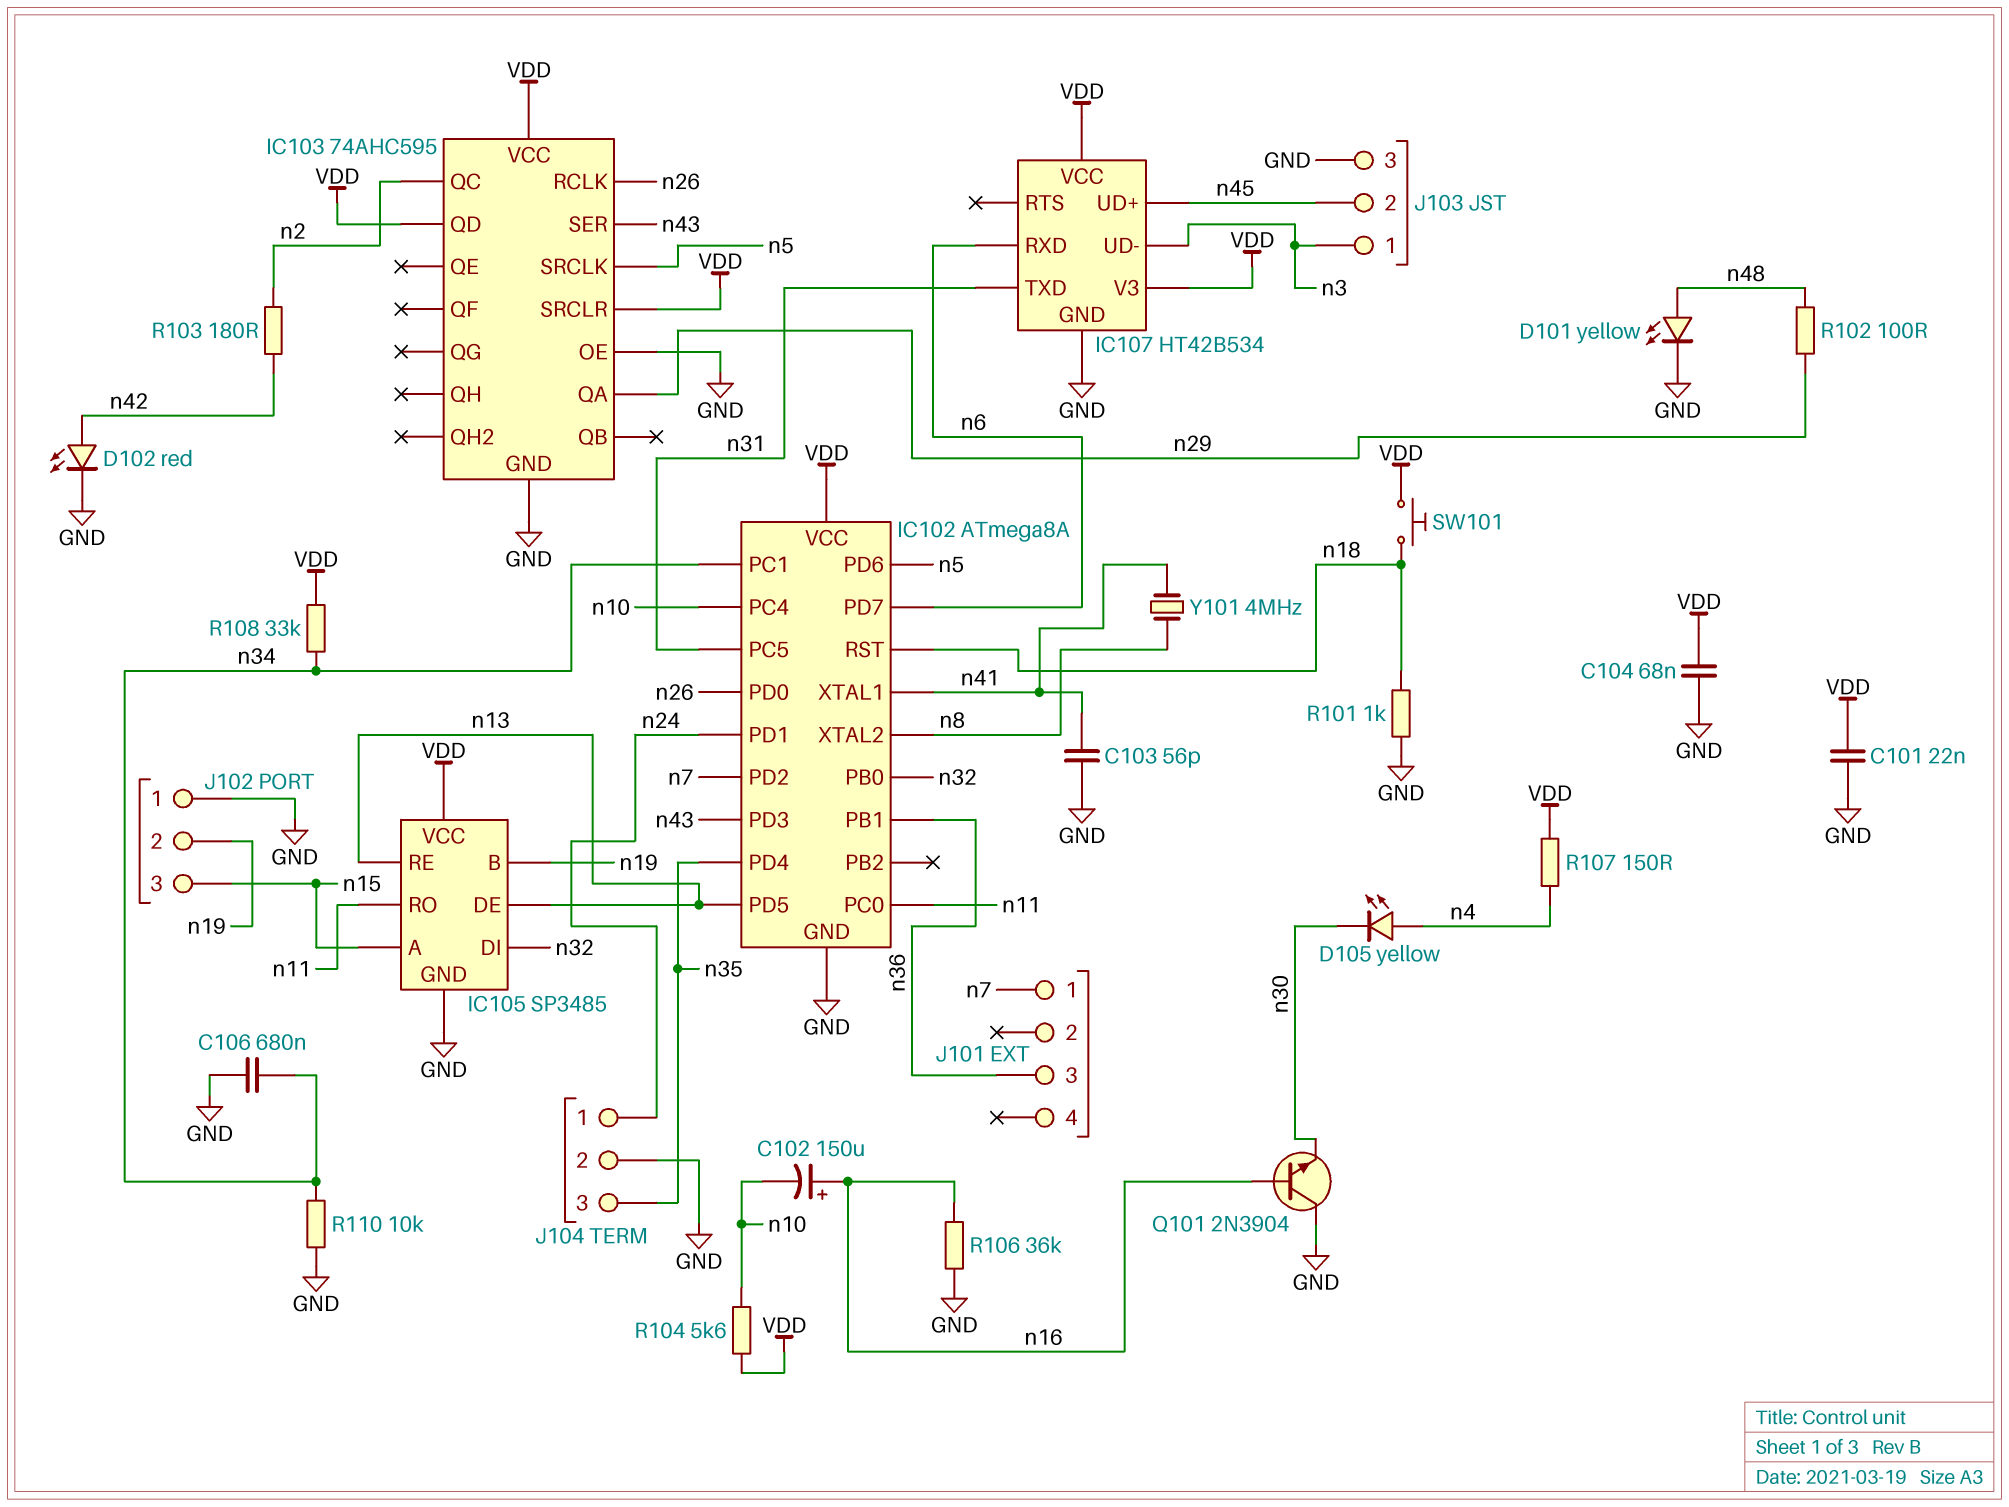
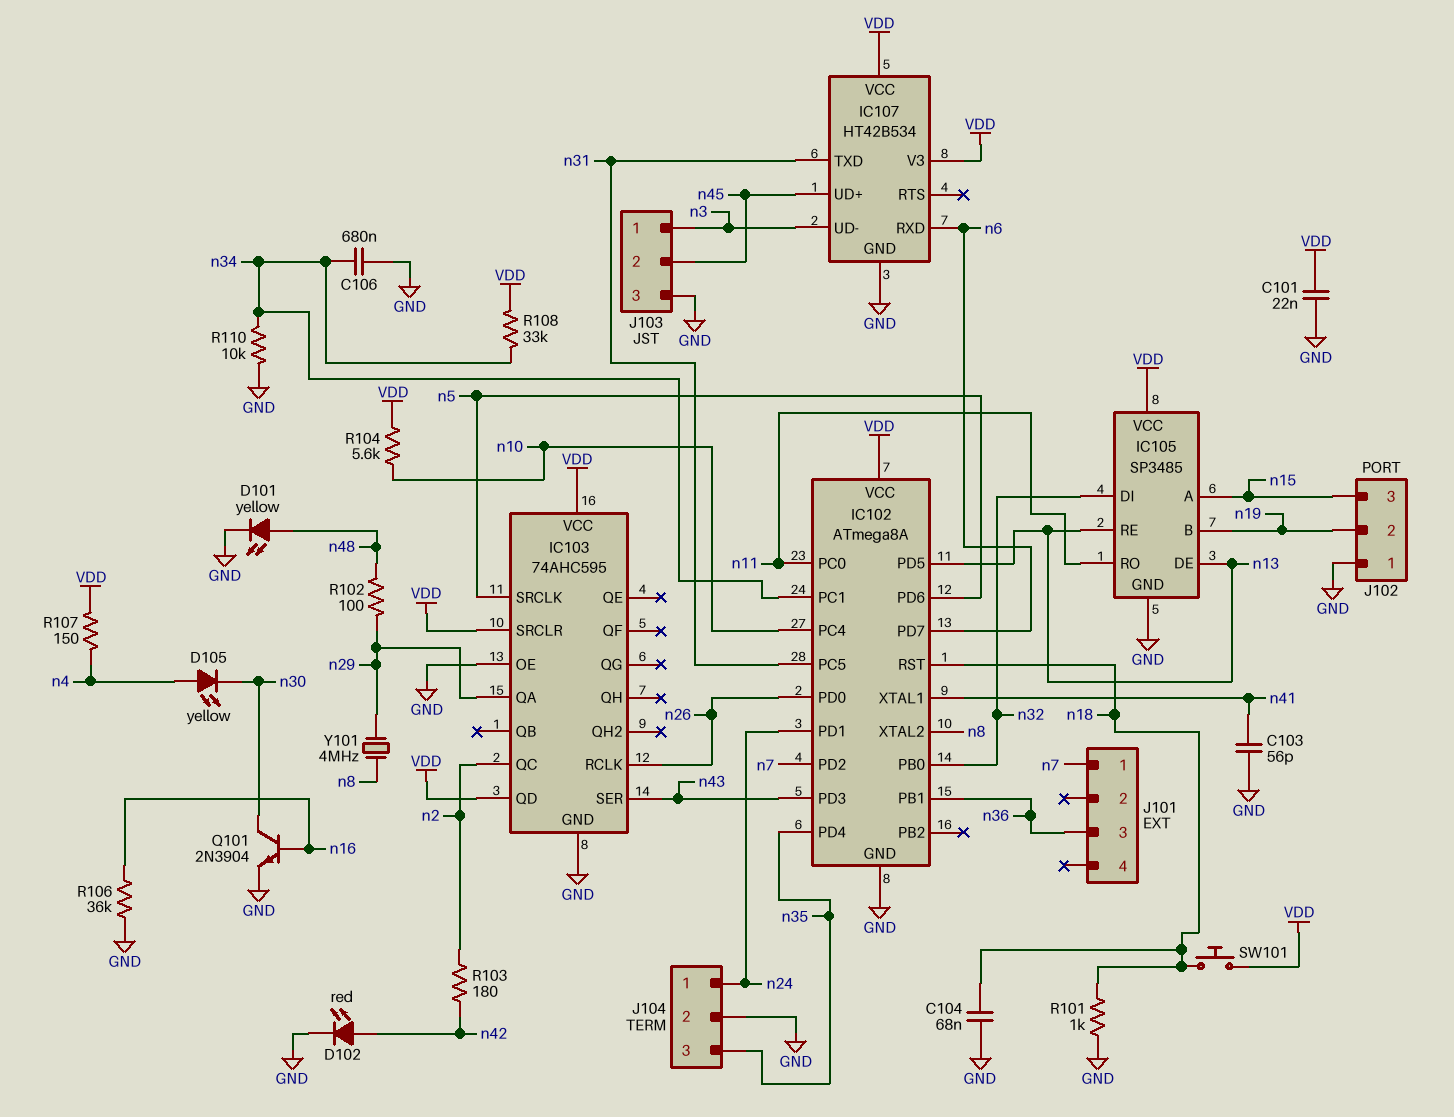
C102: 150uF (plus n16, minus n10) -> none
C104: 68nF (GND, VDD) -> 68nF (GND, n18)
Q101: NPN 2N3904 (B n16, C GND, E n30) -> NPN 2N3904 (B n16, C n30, E GND)
Y101: 4MHz (n8, n41) -> 4MHz (n8, n29)

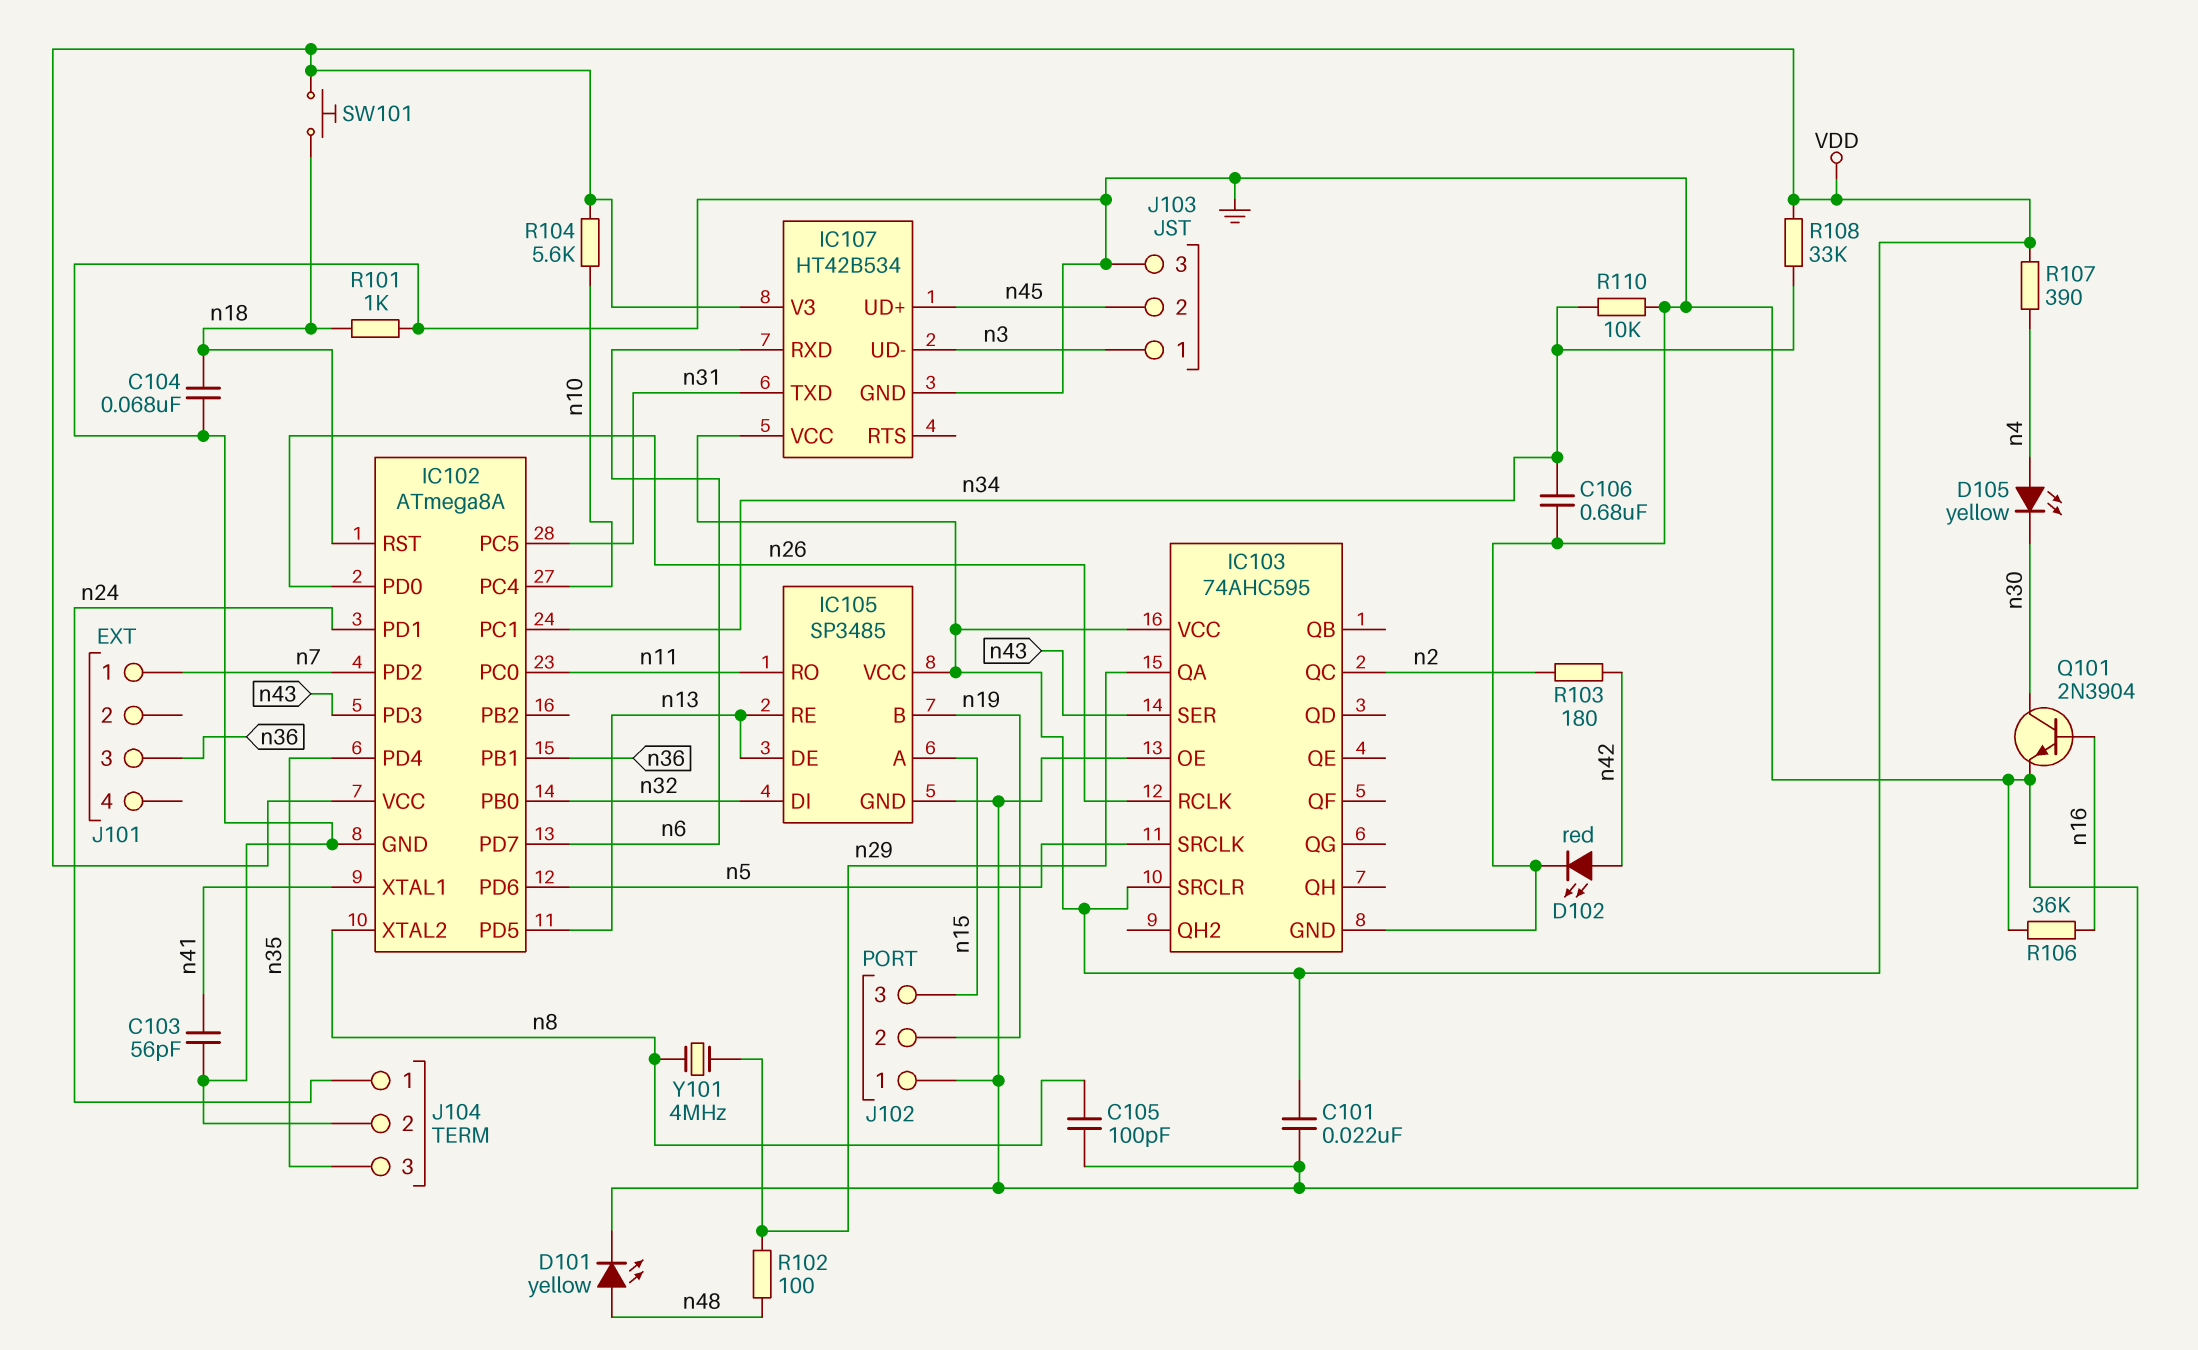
C105: none -> 100pF (GND, n8)
IC103 pin QD: VDD -> none
R107: 150 (VDD, n4) -> 390 (VDD, n4)

